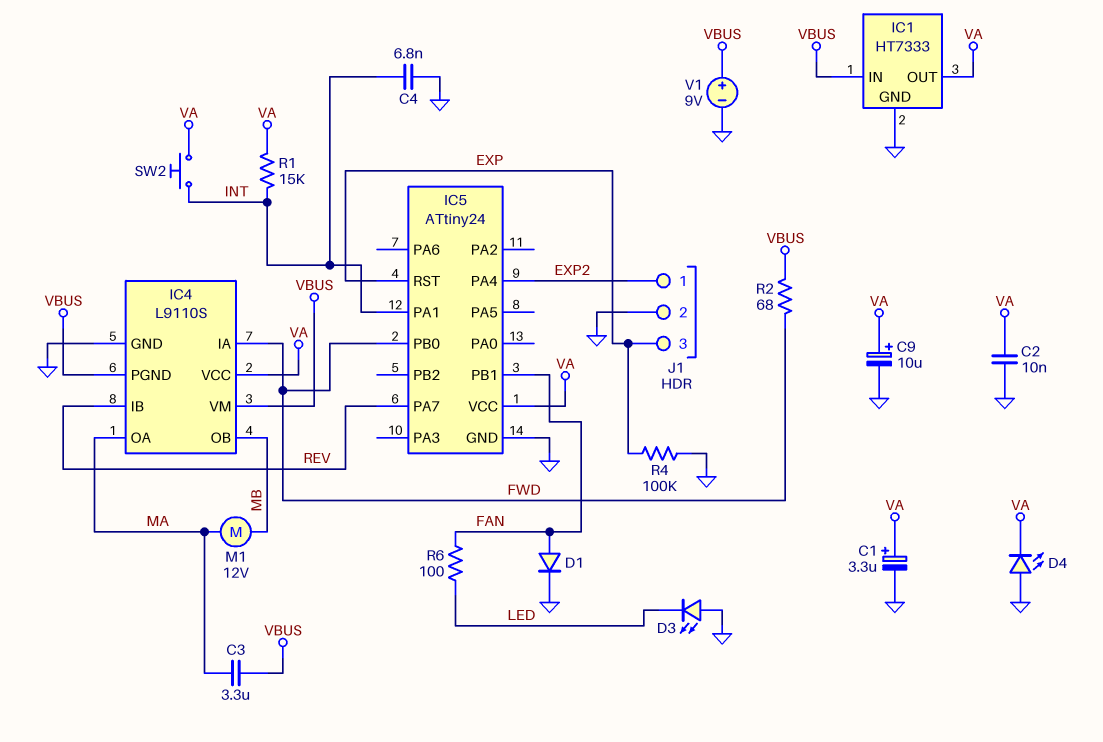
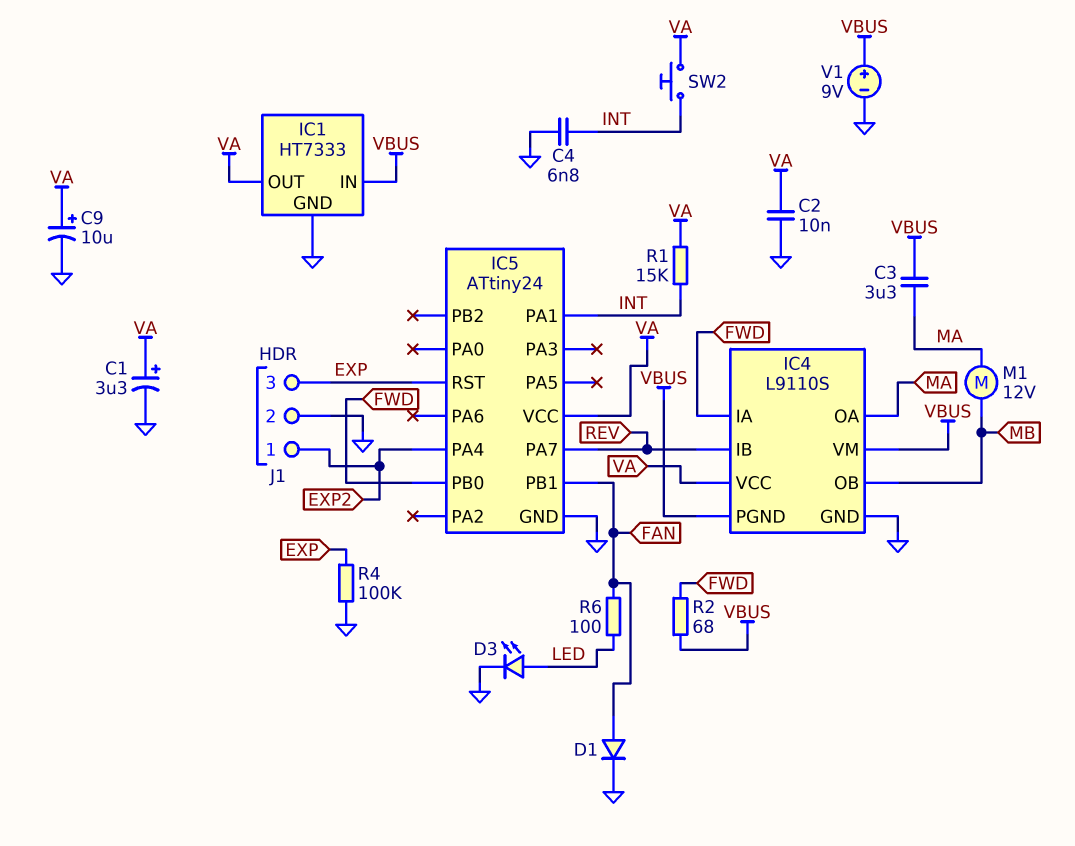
D3: LED (A GND, K LED) -> LED (A LED, K GND)
D4: LED (A GND, K VA) -> none

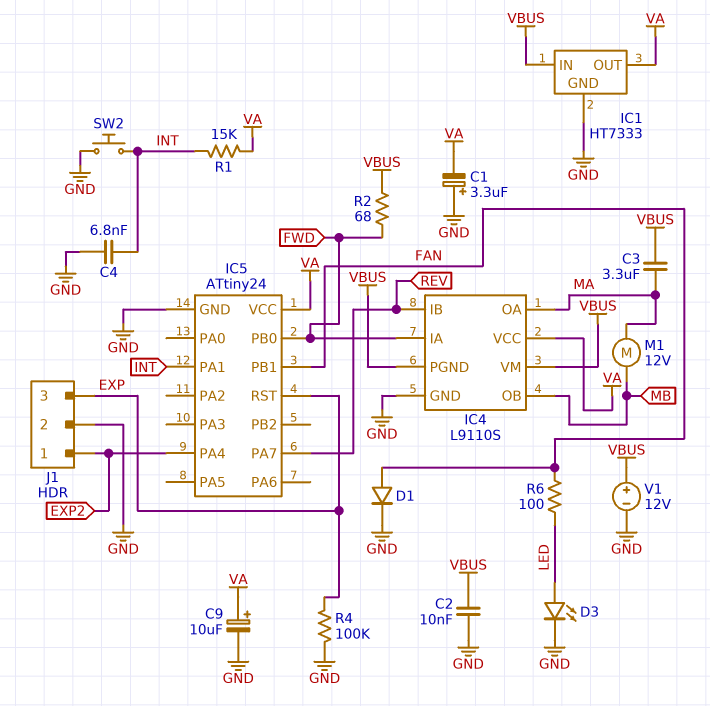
C1: 3.3uF (plus VA, minus GND) -> 3.3uF (plus GND, minus VA)
C2: 10nF (GND, VA) -> 10nF (GND, VBUS)
SW2: button (INT, VA) -> button (GND, INT)
V1: 9V (plus VBUS, minus GND) -> 12V (plus VBUS, minus GND)

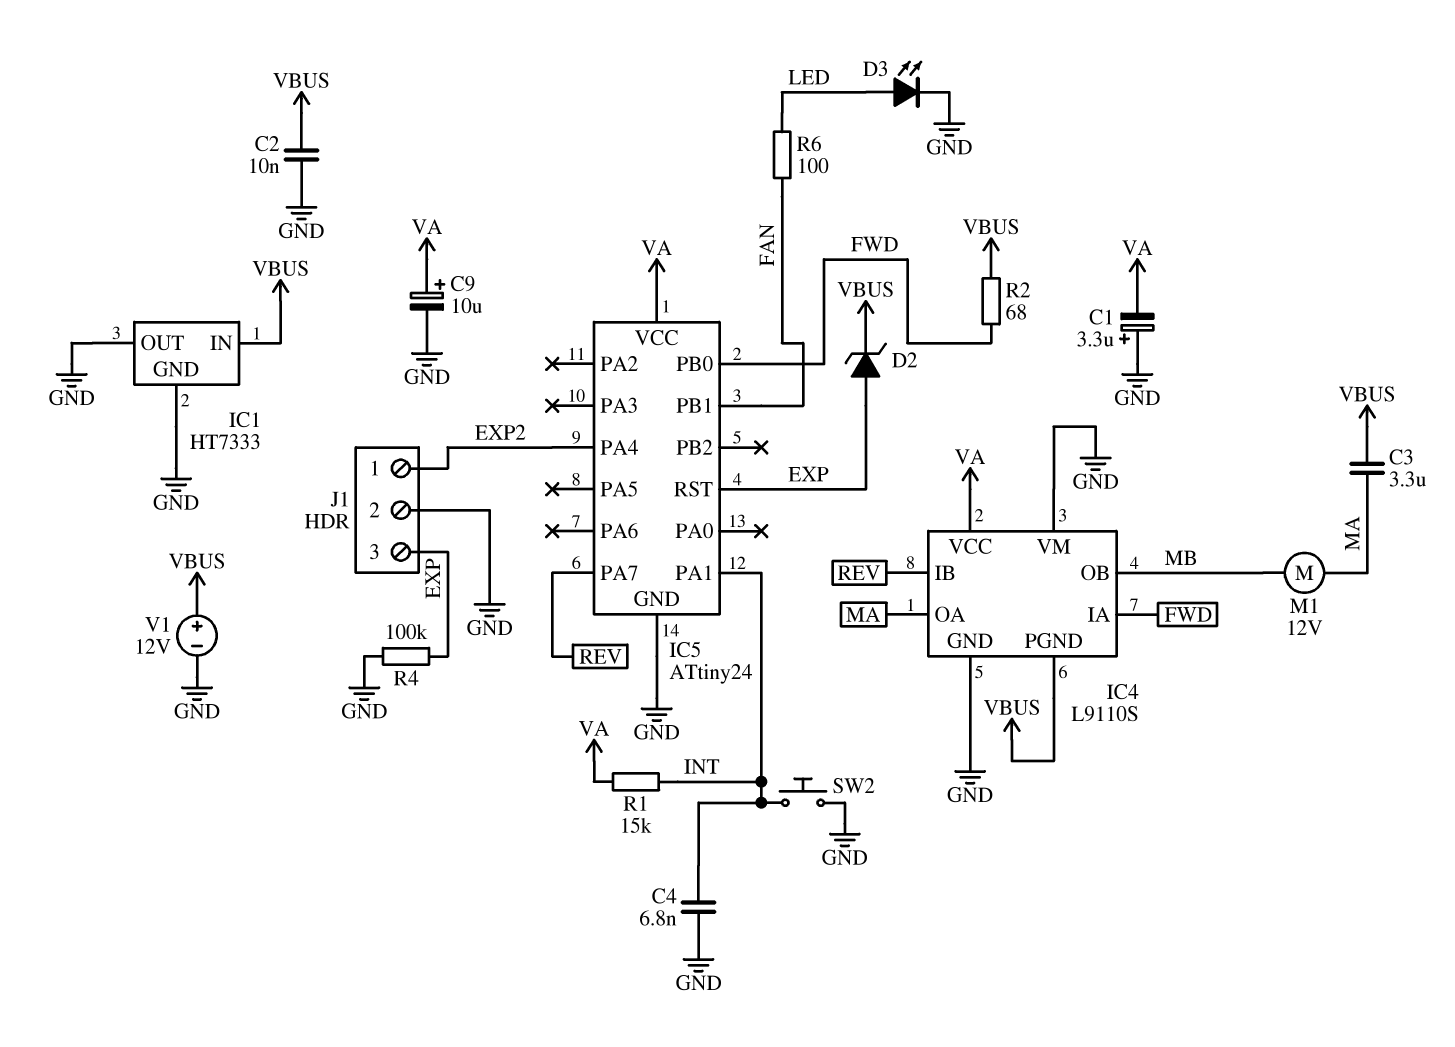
D1: diode (A FAN, K GND) -> none
D2: none -> zener (A EXP, K VBUS)
IC1 pin OUT: VA -> GND
IC4 pin VM: VBUS -> GND

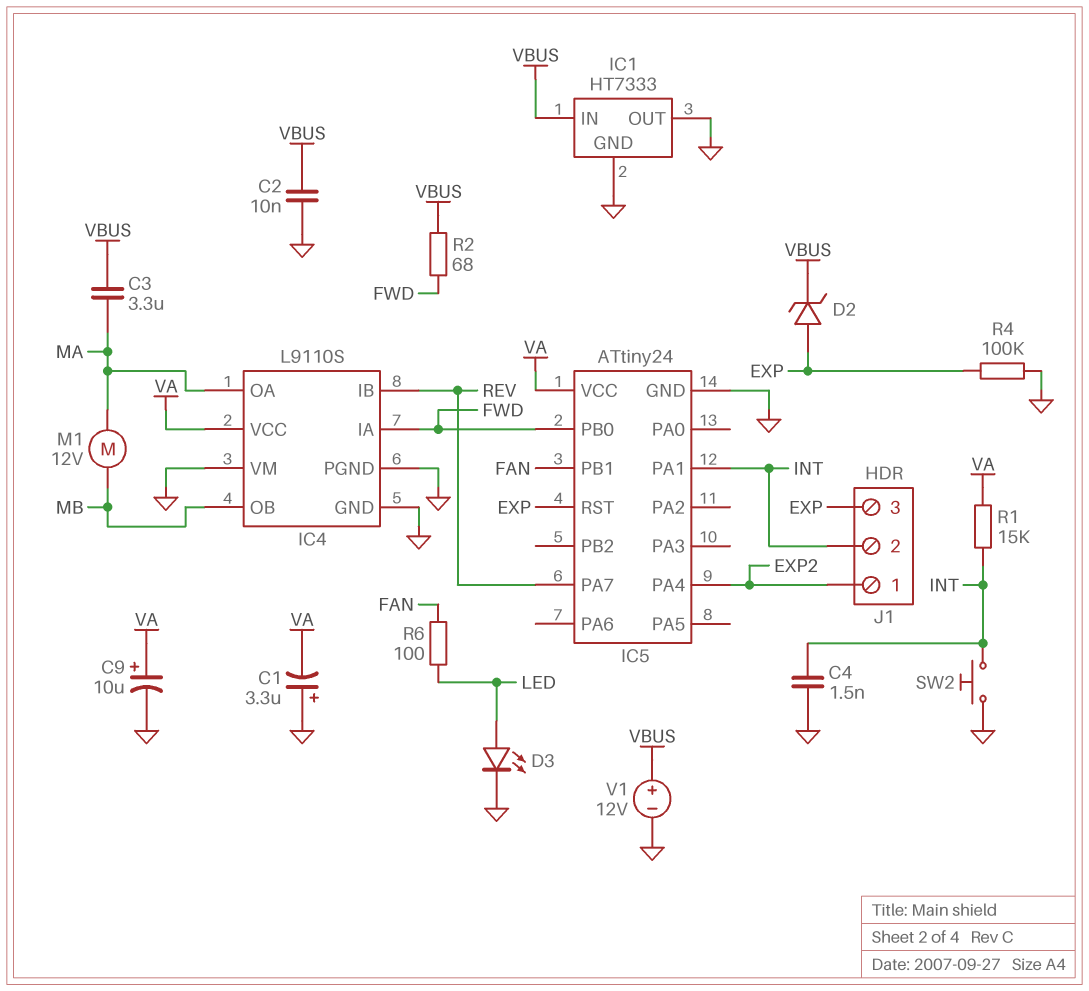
C4: 6.8nF (GND, INT) -> 1.5nF (GND, INT)
IC4 pin PGND: VBUS -> GND
J1 pin 2: GND -> INT

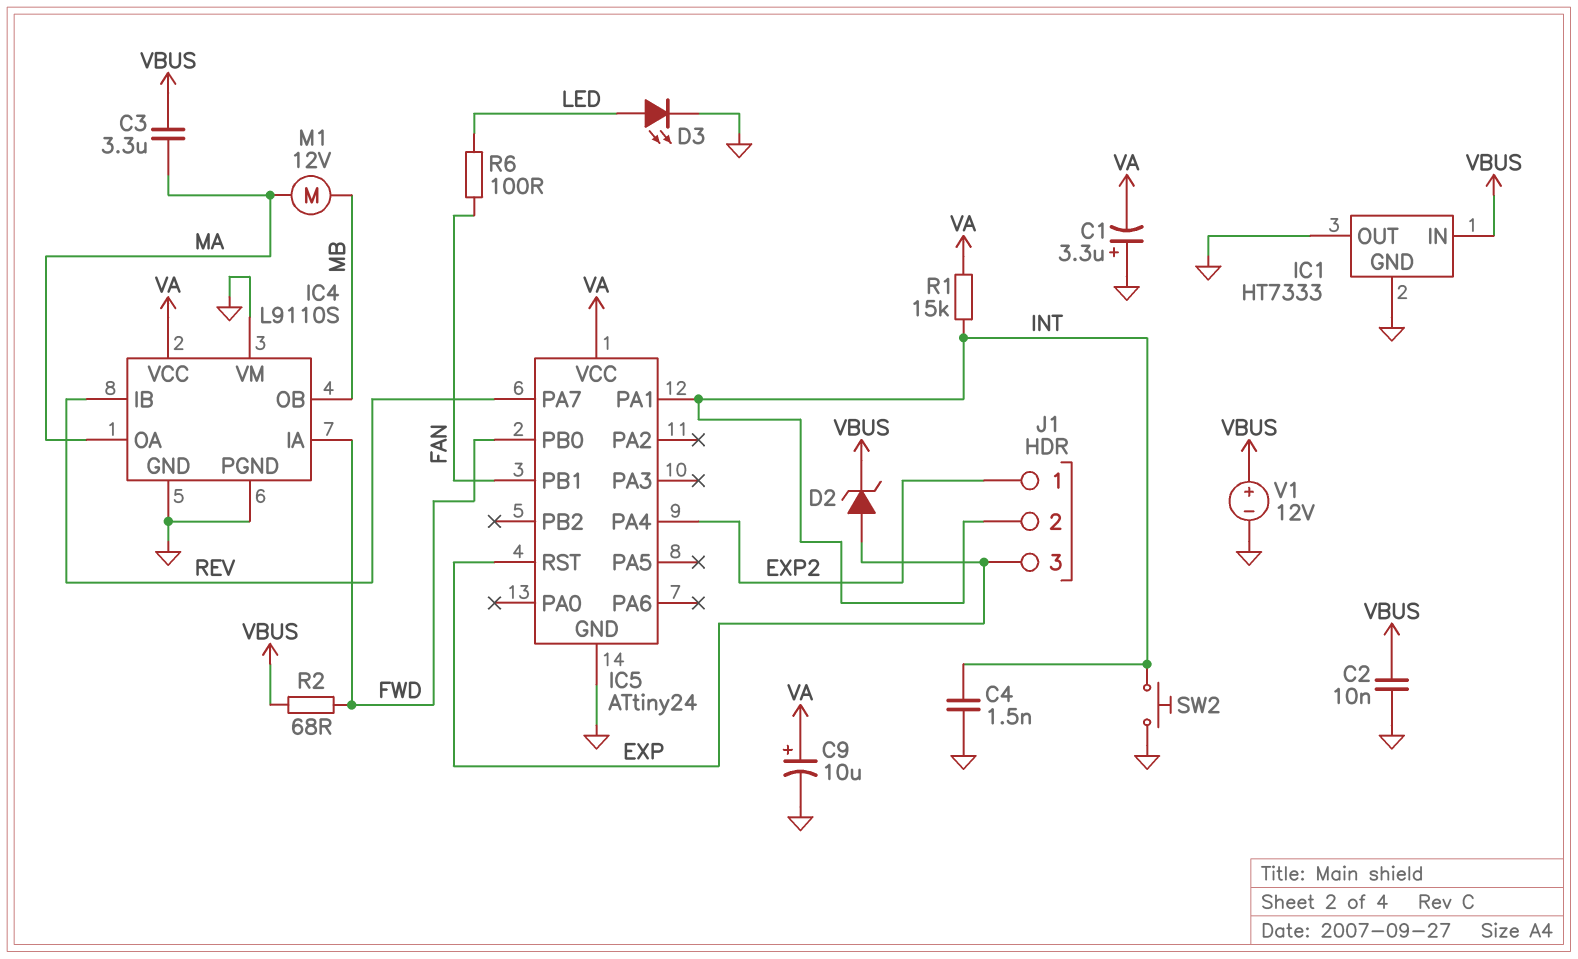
R4: 100k (EXP, GND) -> none

